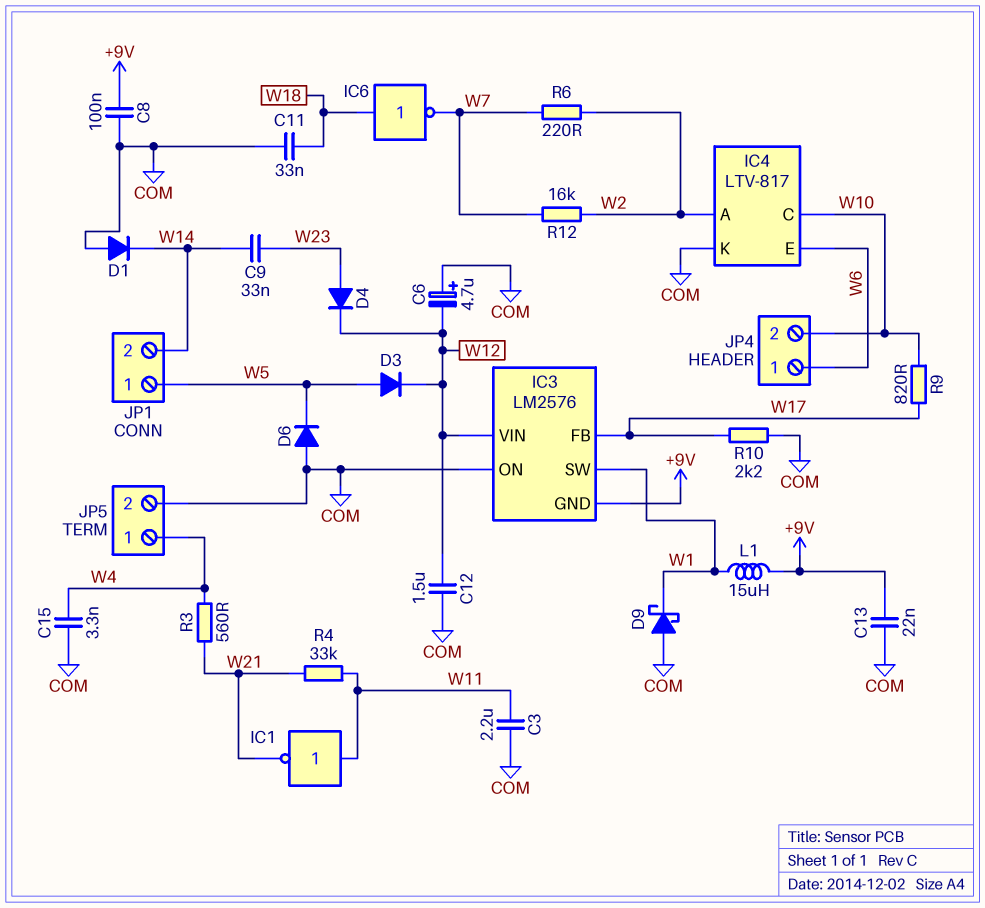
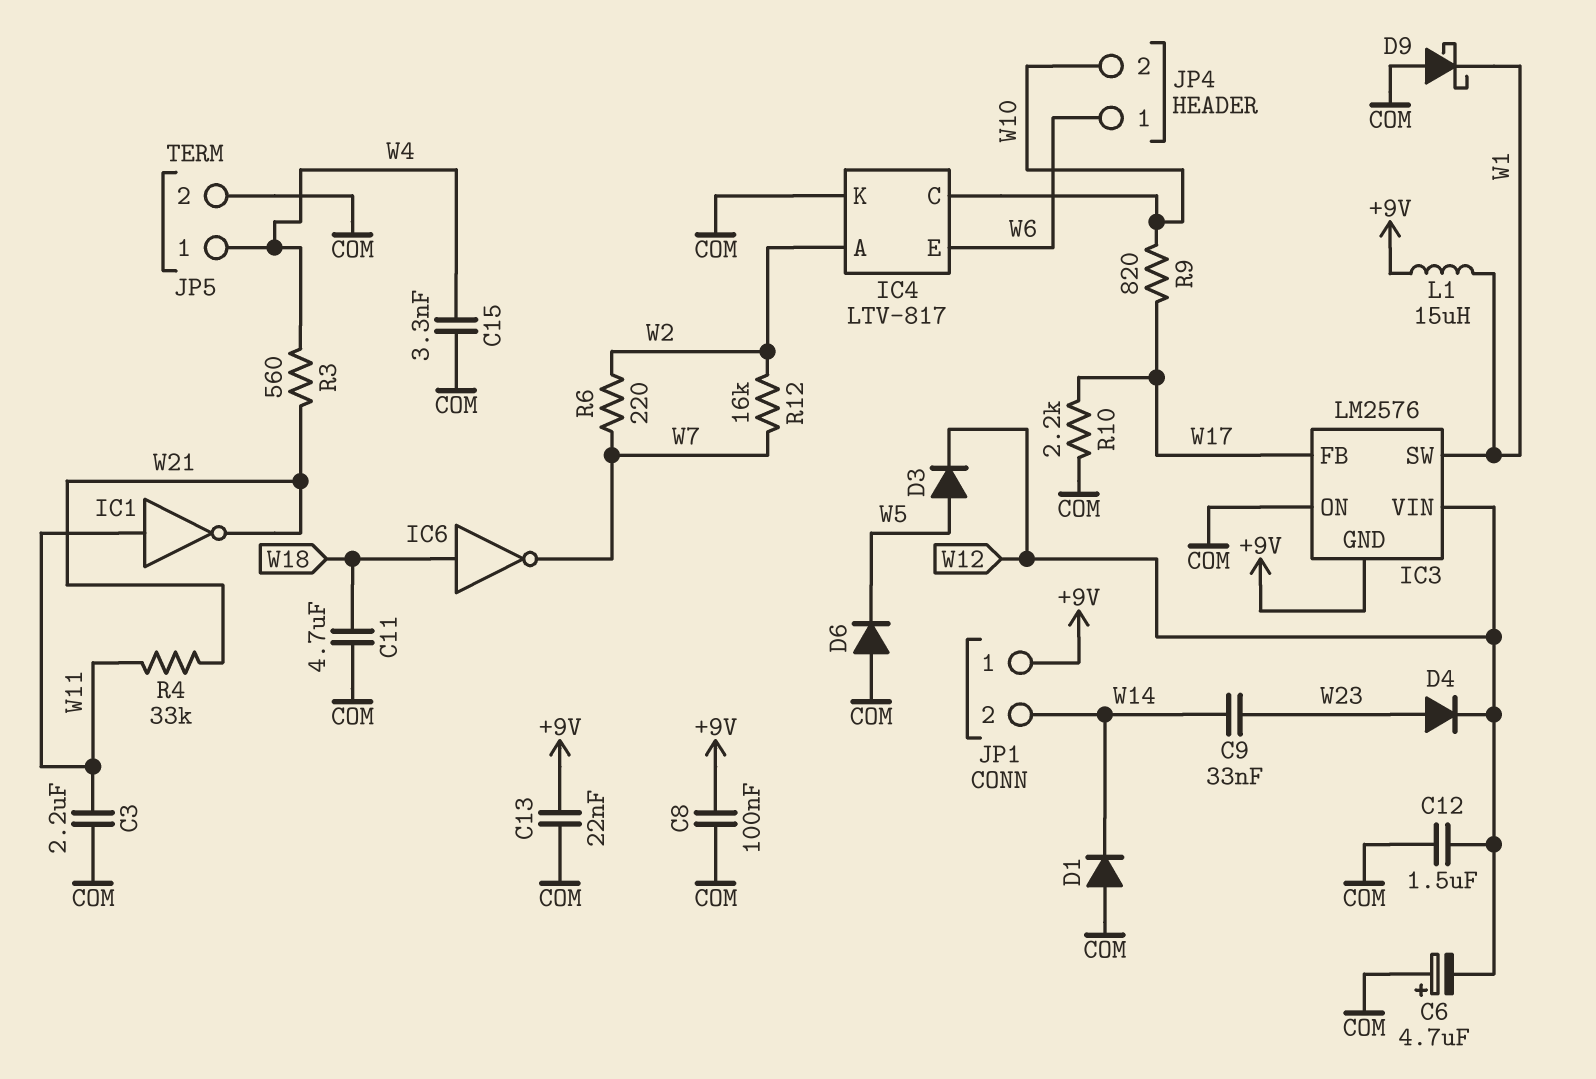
C11: 33nF (COM, W18) -> 4.7uF (COM, W18)
JP1 pin 1: W5 -> +9V

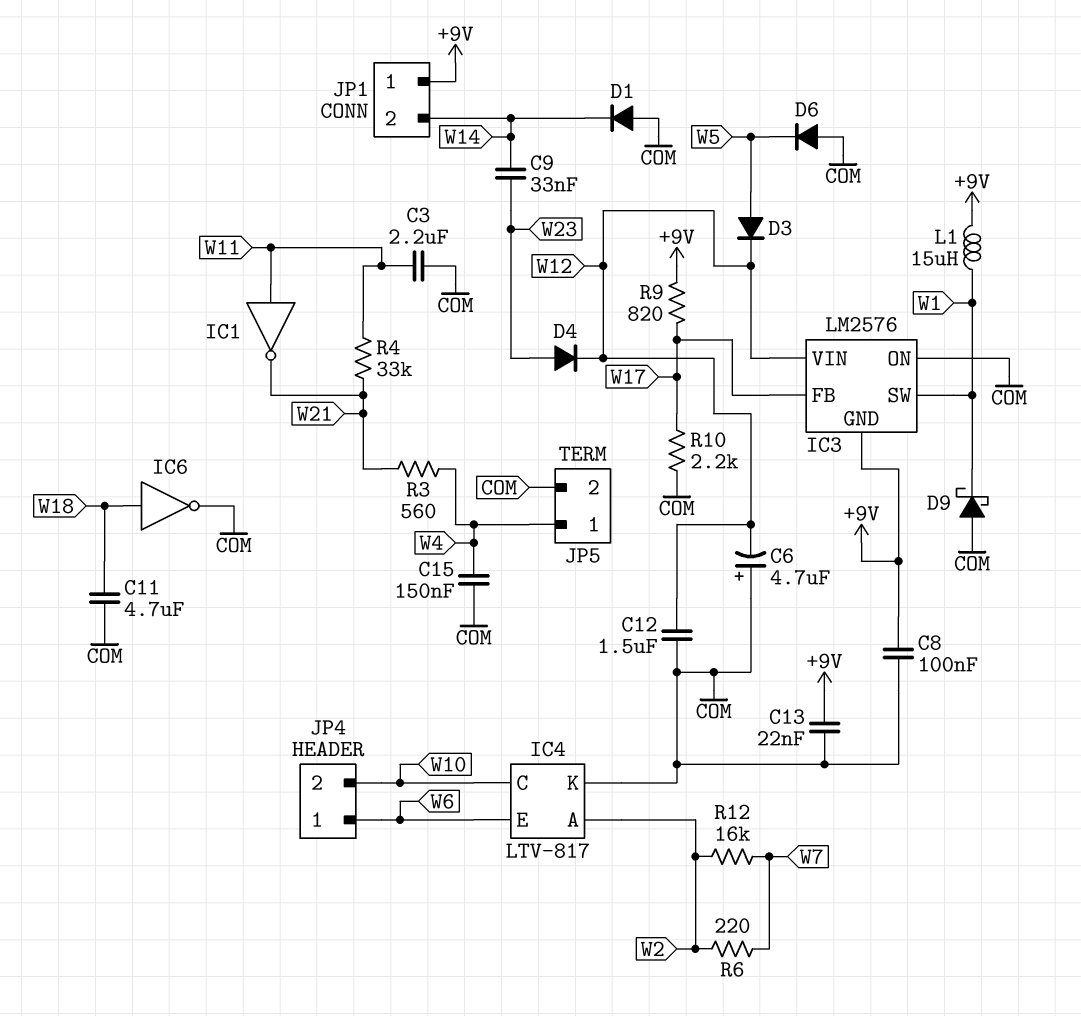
C15: 3.3nF (COM, W4) -> 150nF (COM, W4)
IC6: NOT (in W18, out W7) -> NOT (in W18, out COM)
R9: 820 (W10, W17) -> 820 (+9V, W17)

